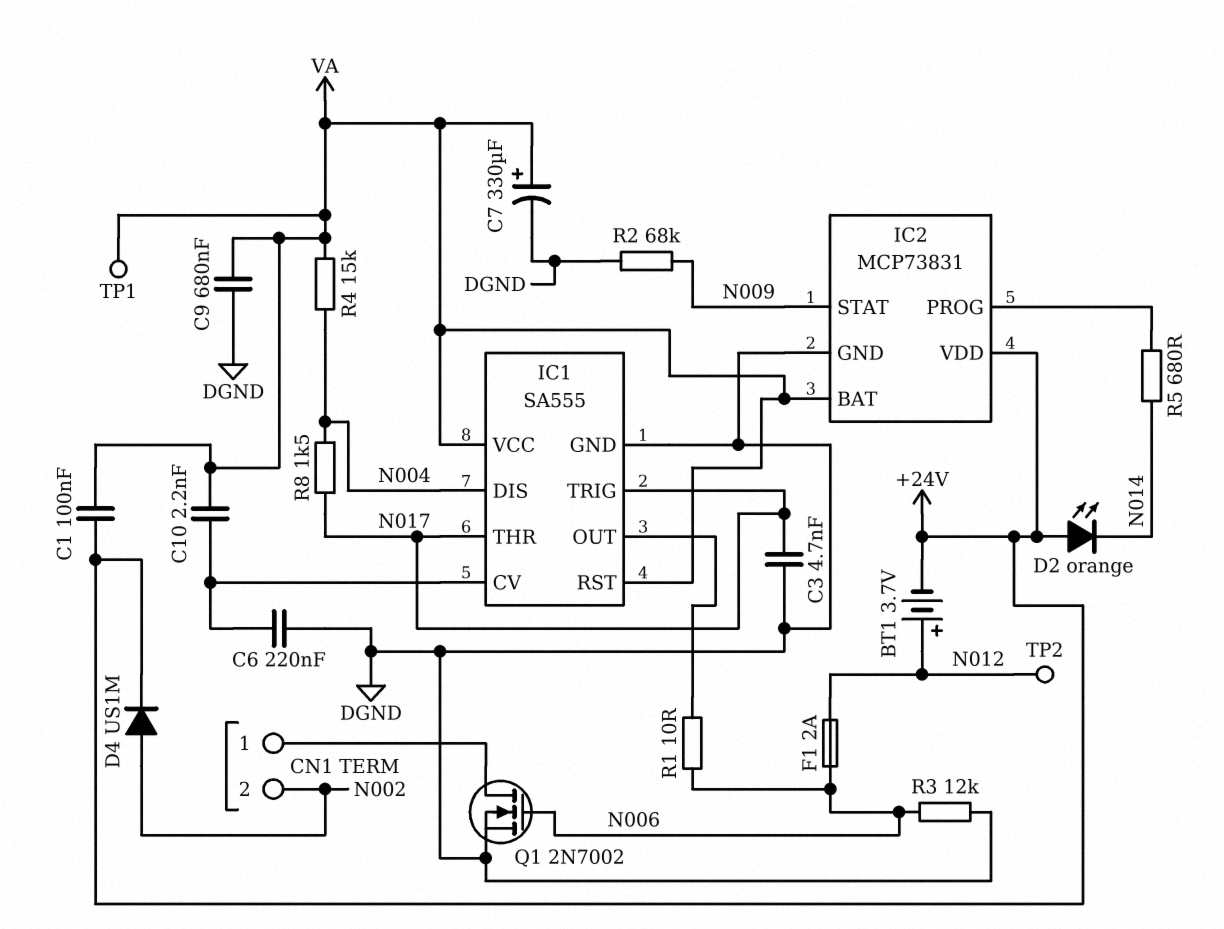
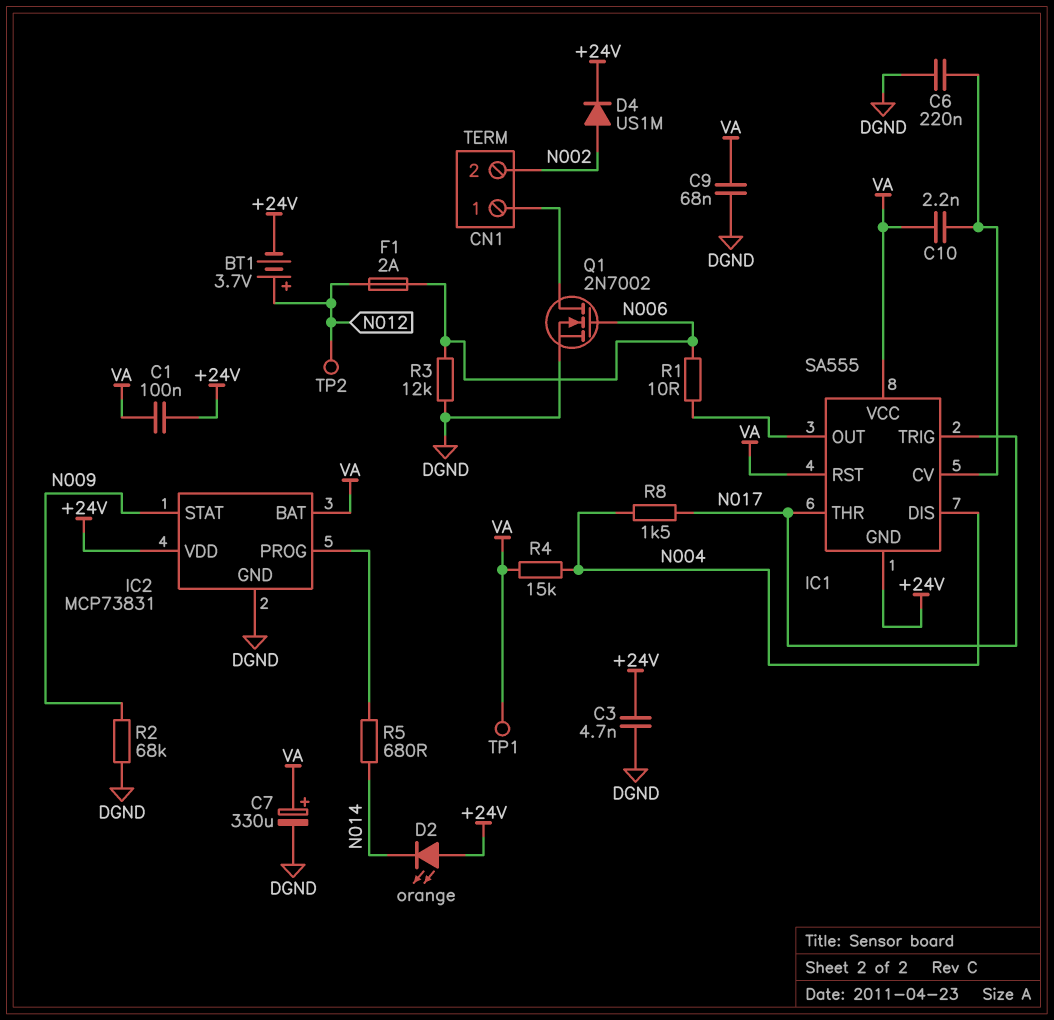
C3: 4.7nF (DGND, N017) -> 4.7nF (+24V, DGND)
C9: 680nF (DGND, VA) -> 68nF (DGND, VA)
IC1 pin GND: DGND -> +24V

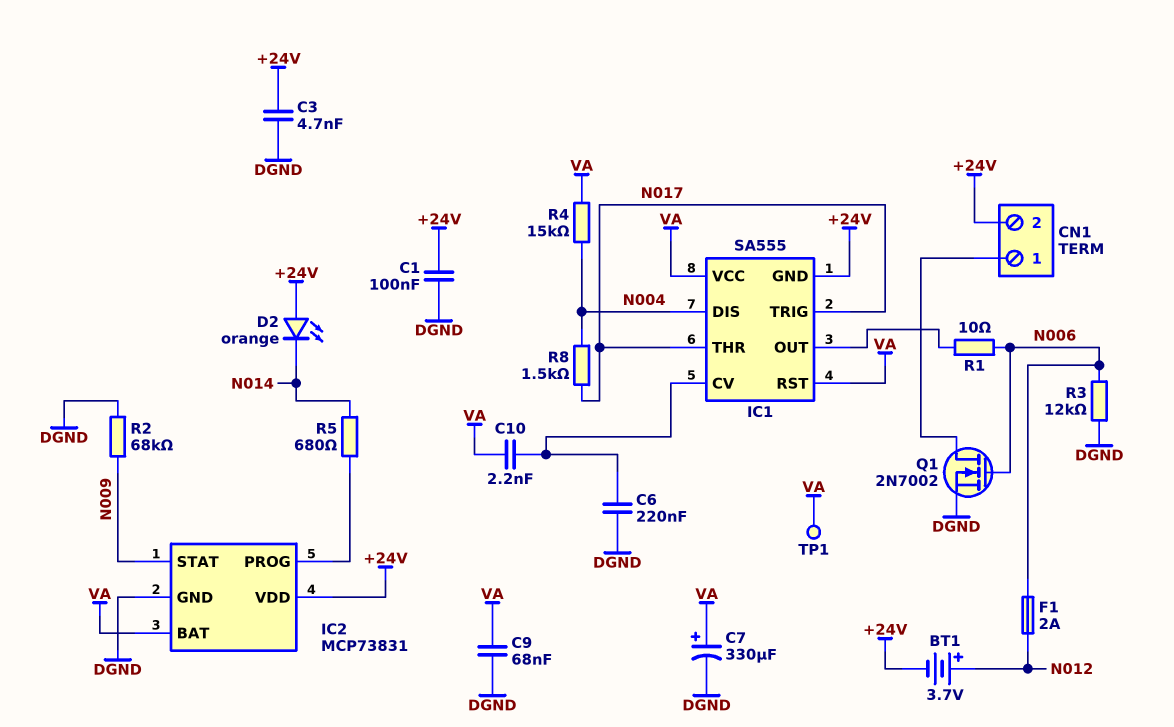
C1: 100nF (+24V, VA) -> 100nF (+24V, DGND)
CN1 pin 2: N002 -> +24V
D4: diode US1M (A N002, K +24V) -> none
TP2: test point (N012) -> none

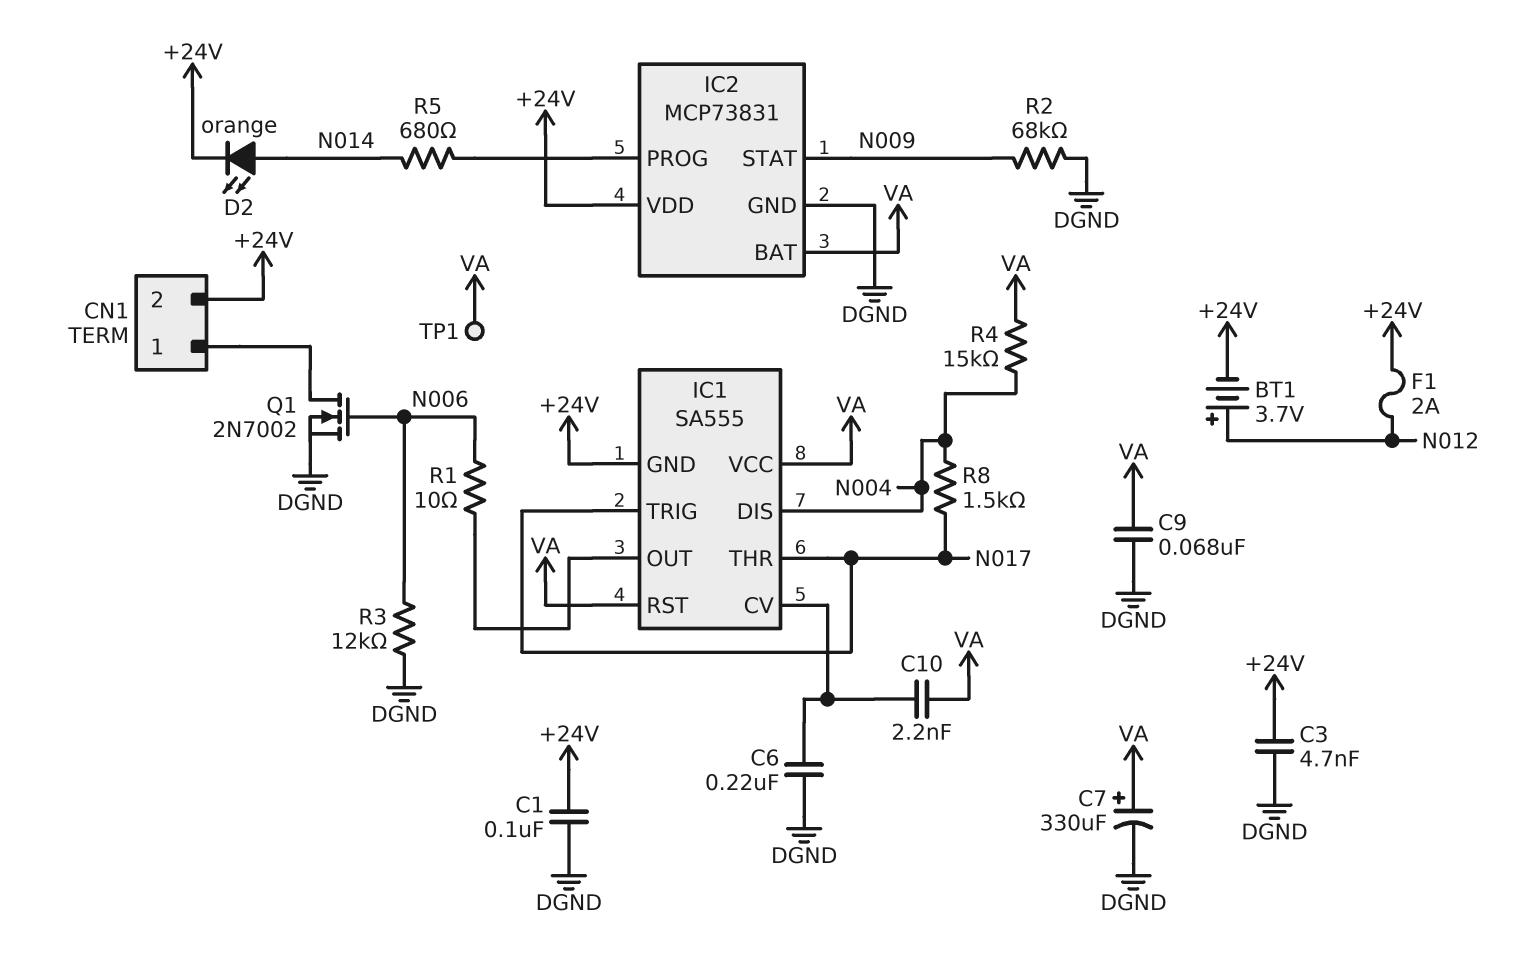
D2: LED orange (A +24V, K N014) -> LED orange (A N014, K +24V)
F1: 2A (N006, N012) -> 2A (+24V, N012)

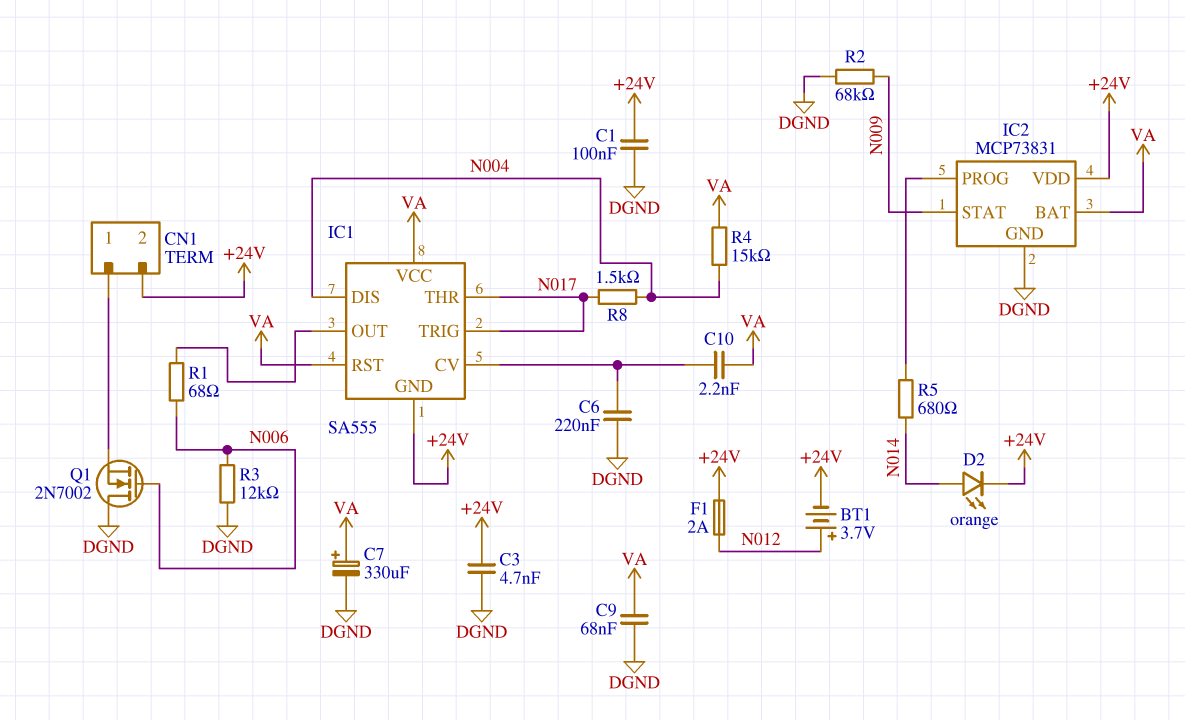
Q1: NMOS 2N7002 (G N006, D CN1/1, S DGND) -> NMOS 2N7002 (G N006, D DGND, S CN1/1)
R1: 10 (IC1/OUT, N006) -> 68 (IC1/OUT, N006)
TP1: test point (VA) -> none

